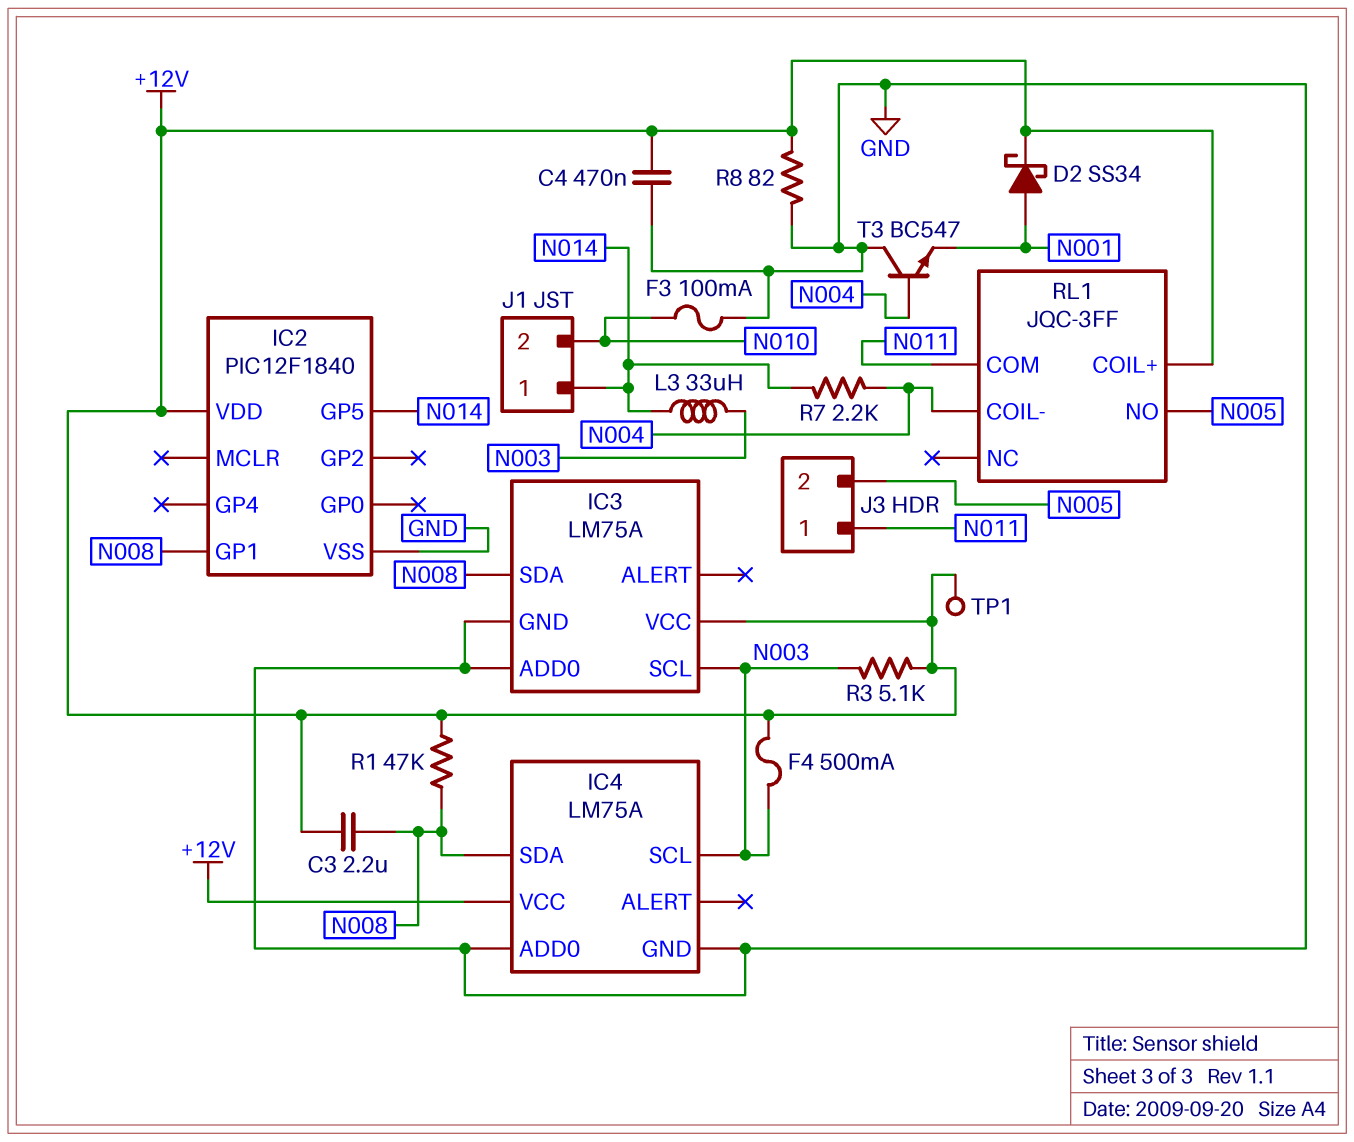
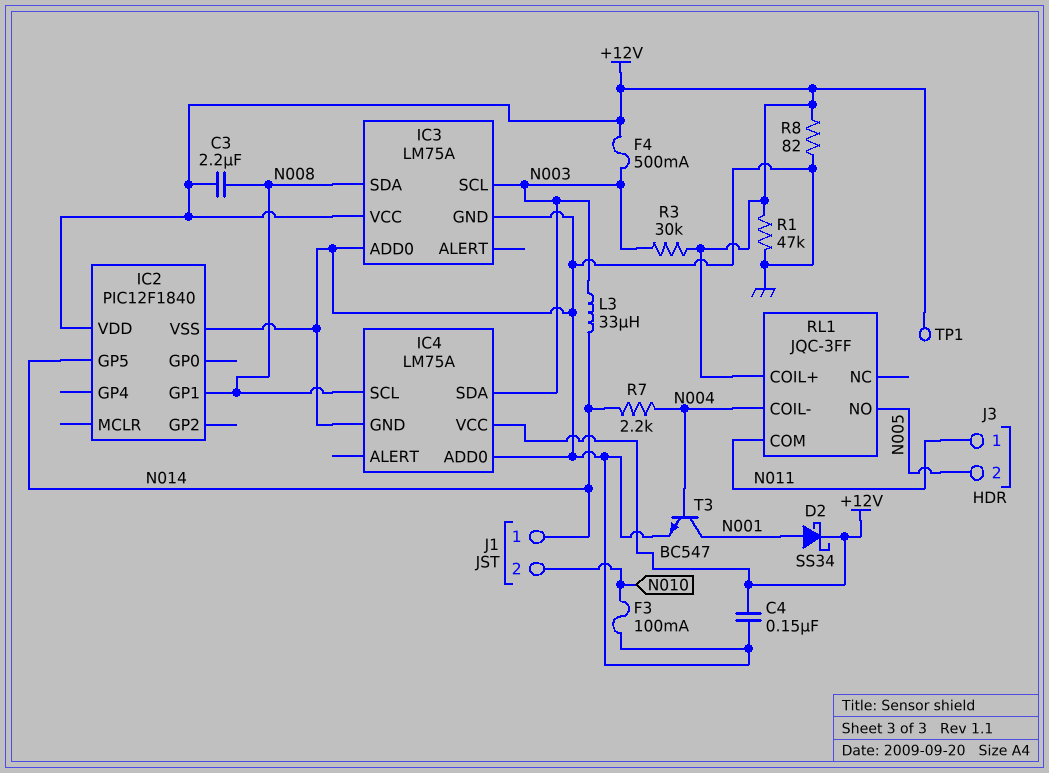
C4: 470nF (+12V, GND) -> 150nF (+12V, GND)
IC4 pin SCL: N003 -> N008
IC4 pin SDA: N008 -> N003
R1: 47k (+12V, N008) -> 47k (+12V, GND)
R3: 5.1k (+12V, N003) -> 30k (+12V, N003)
T3: NPN BC547 (B N004, C GND, E N001) -> NPN BC547 (B N004, C N001, E GND)

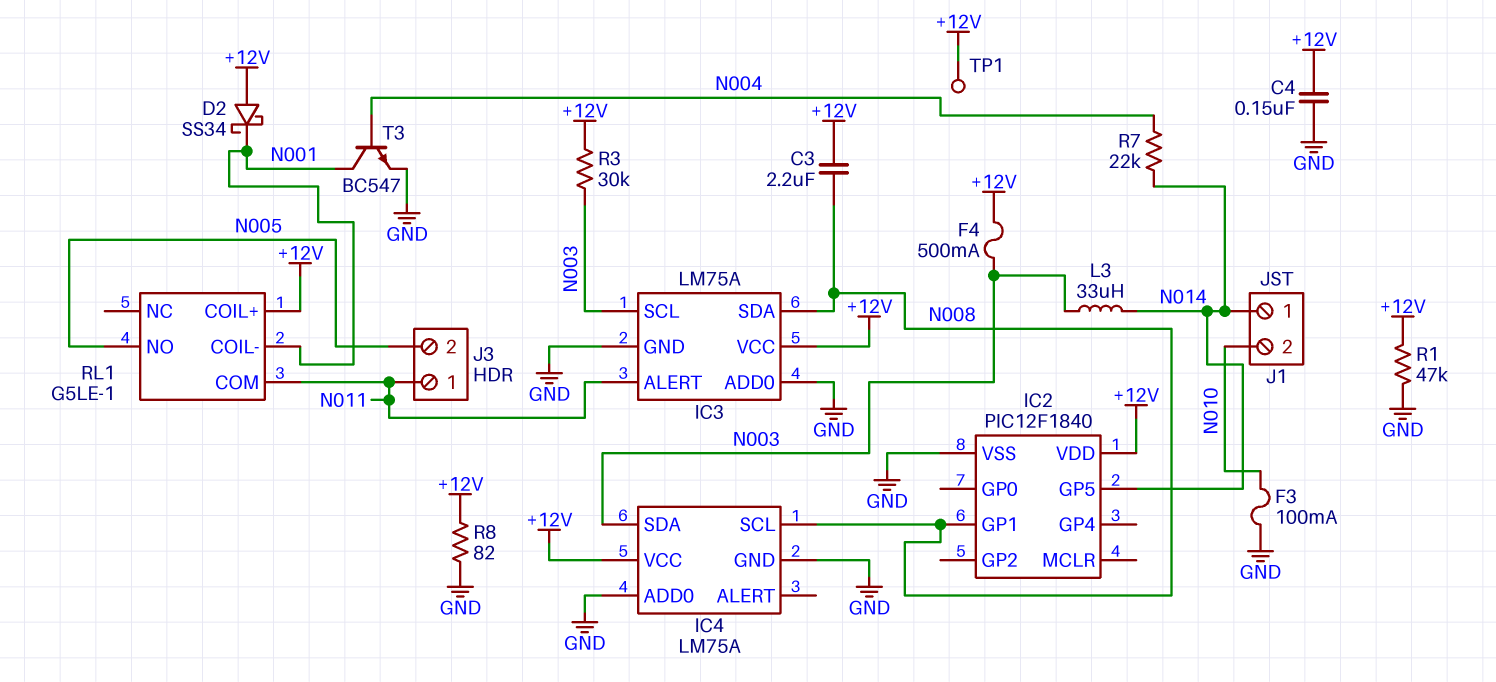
D2: schottky SS34 (A N001, K +12V) -> schottky SS34 (A +12V, K N001)
IC3 pin ALERT: none -> N011
R7: 2.2k (N004, N014) -> 22k (N004, N014)
RL1: JQC-3FF -> G5LE-1
RL1 pin COIL-: N004 -> N001

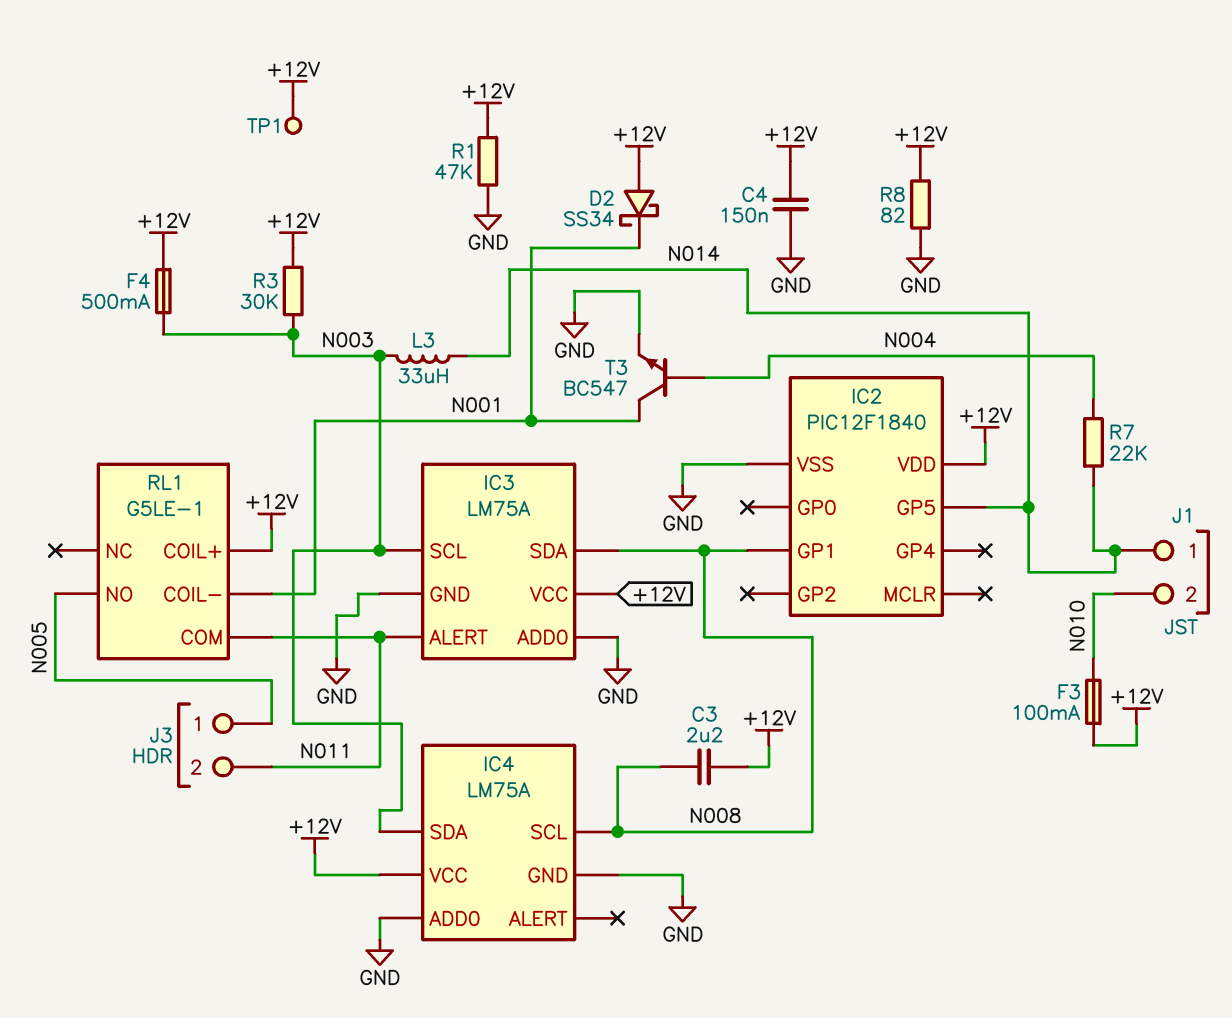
F3: 100mA (GND, N010) -> 100mA (+12V, N010)
J3 pin 1: N011 -> N005
J3 pin 2: N005 -> N011

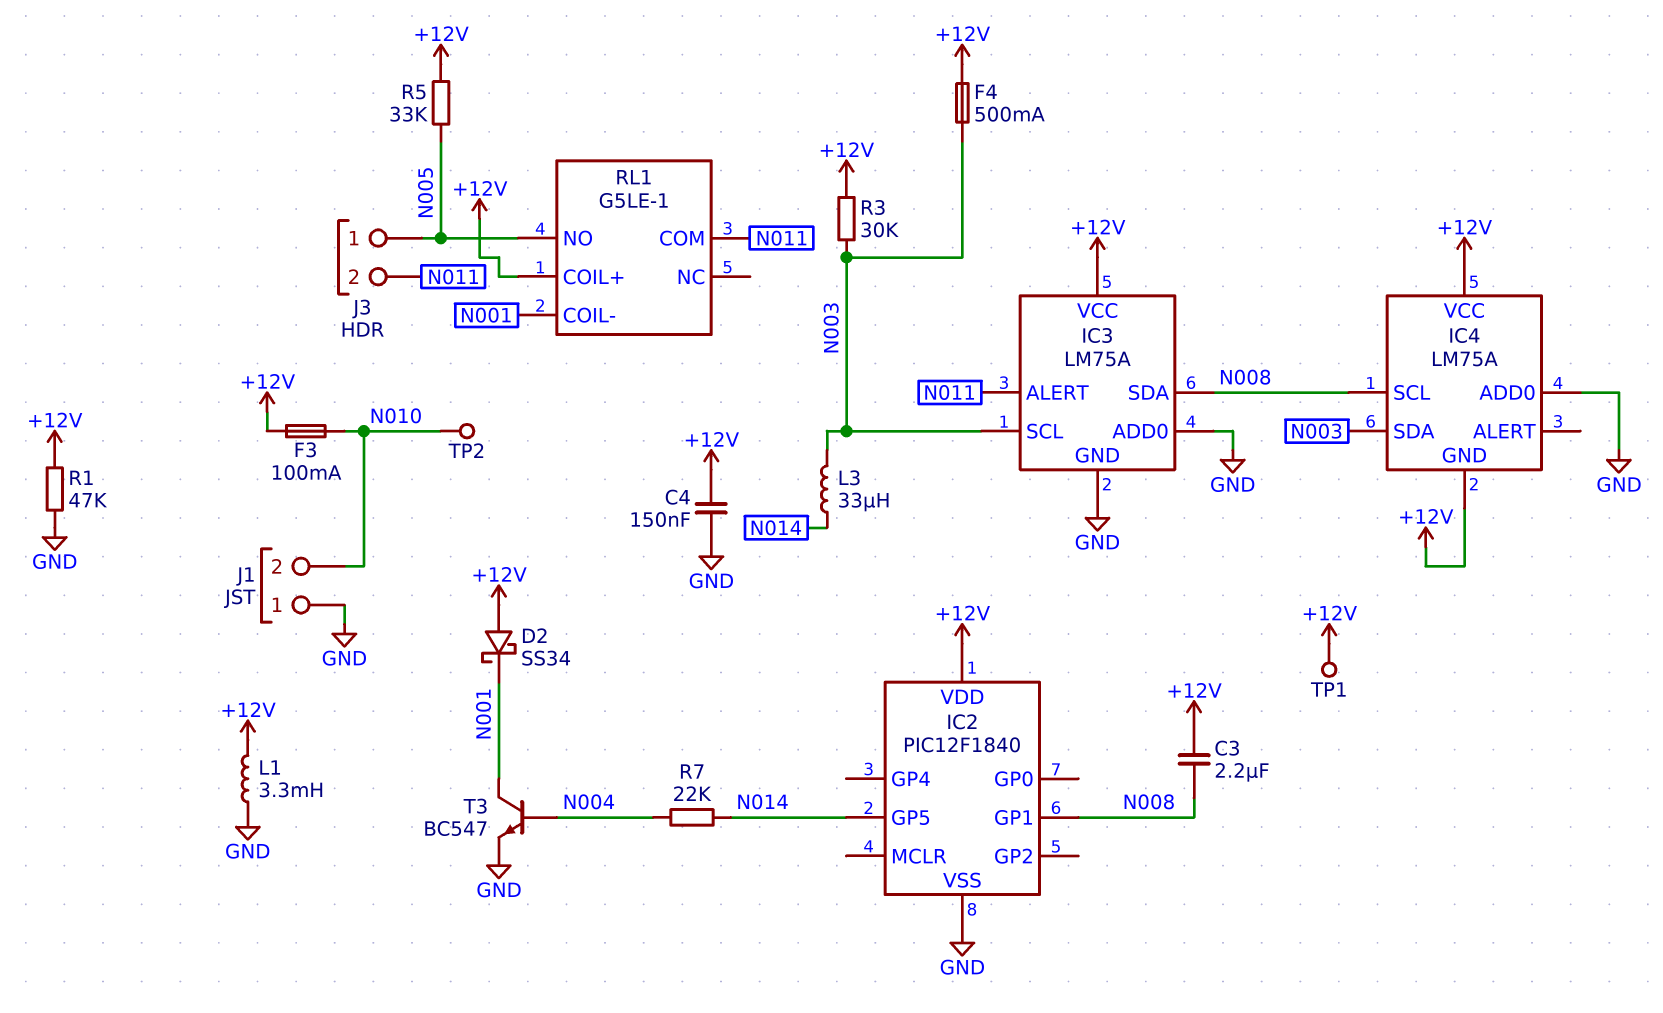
IC4 pin GND: GND -> +12V
J1 pin 1: N014 -> GND
L1: none -> 3.3mH (+12V, GND)
R5: none -> 33k (+12V, N005)
R8: 82 (+12V, GND) -> none
TP2: none -> test point (N010)

